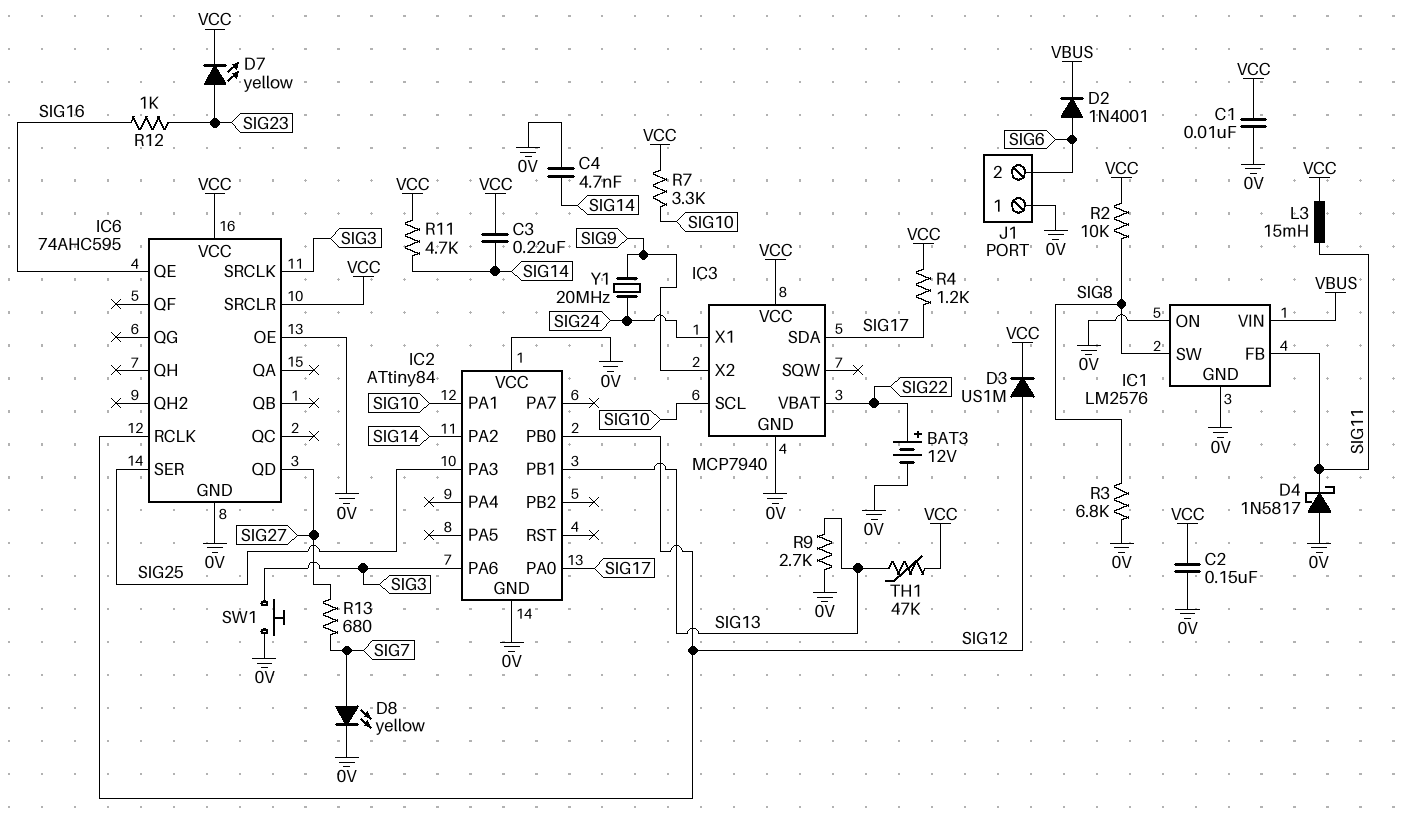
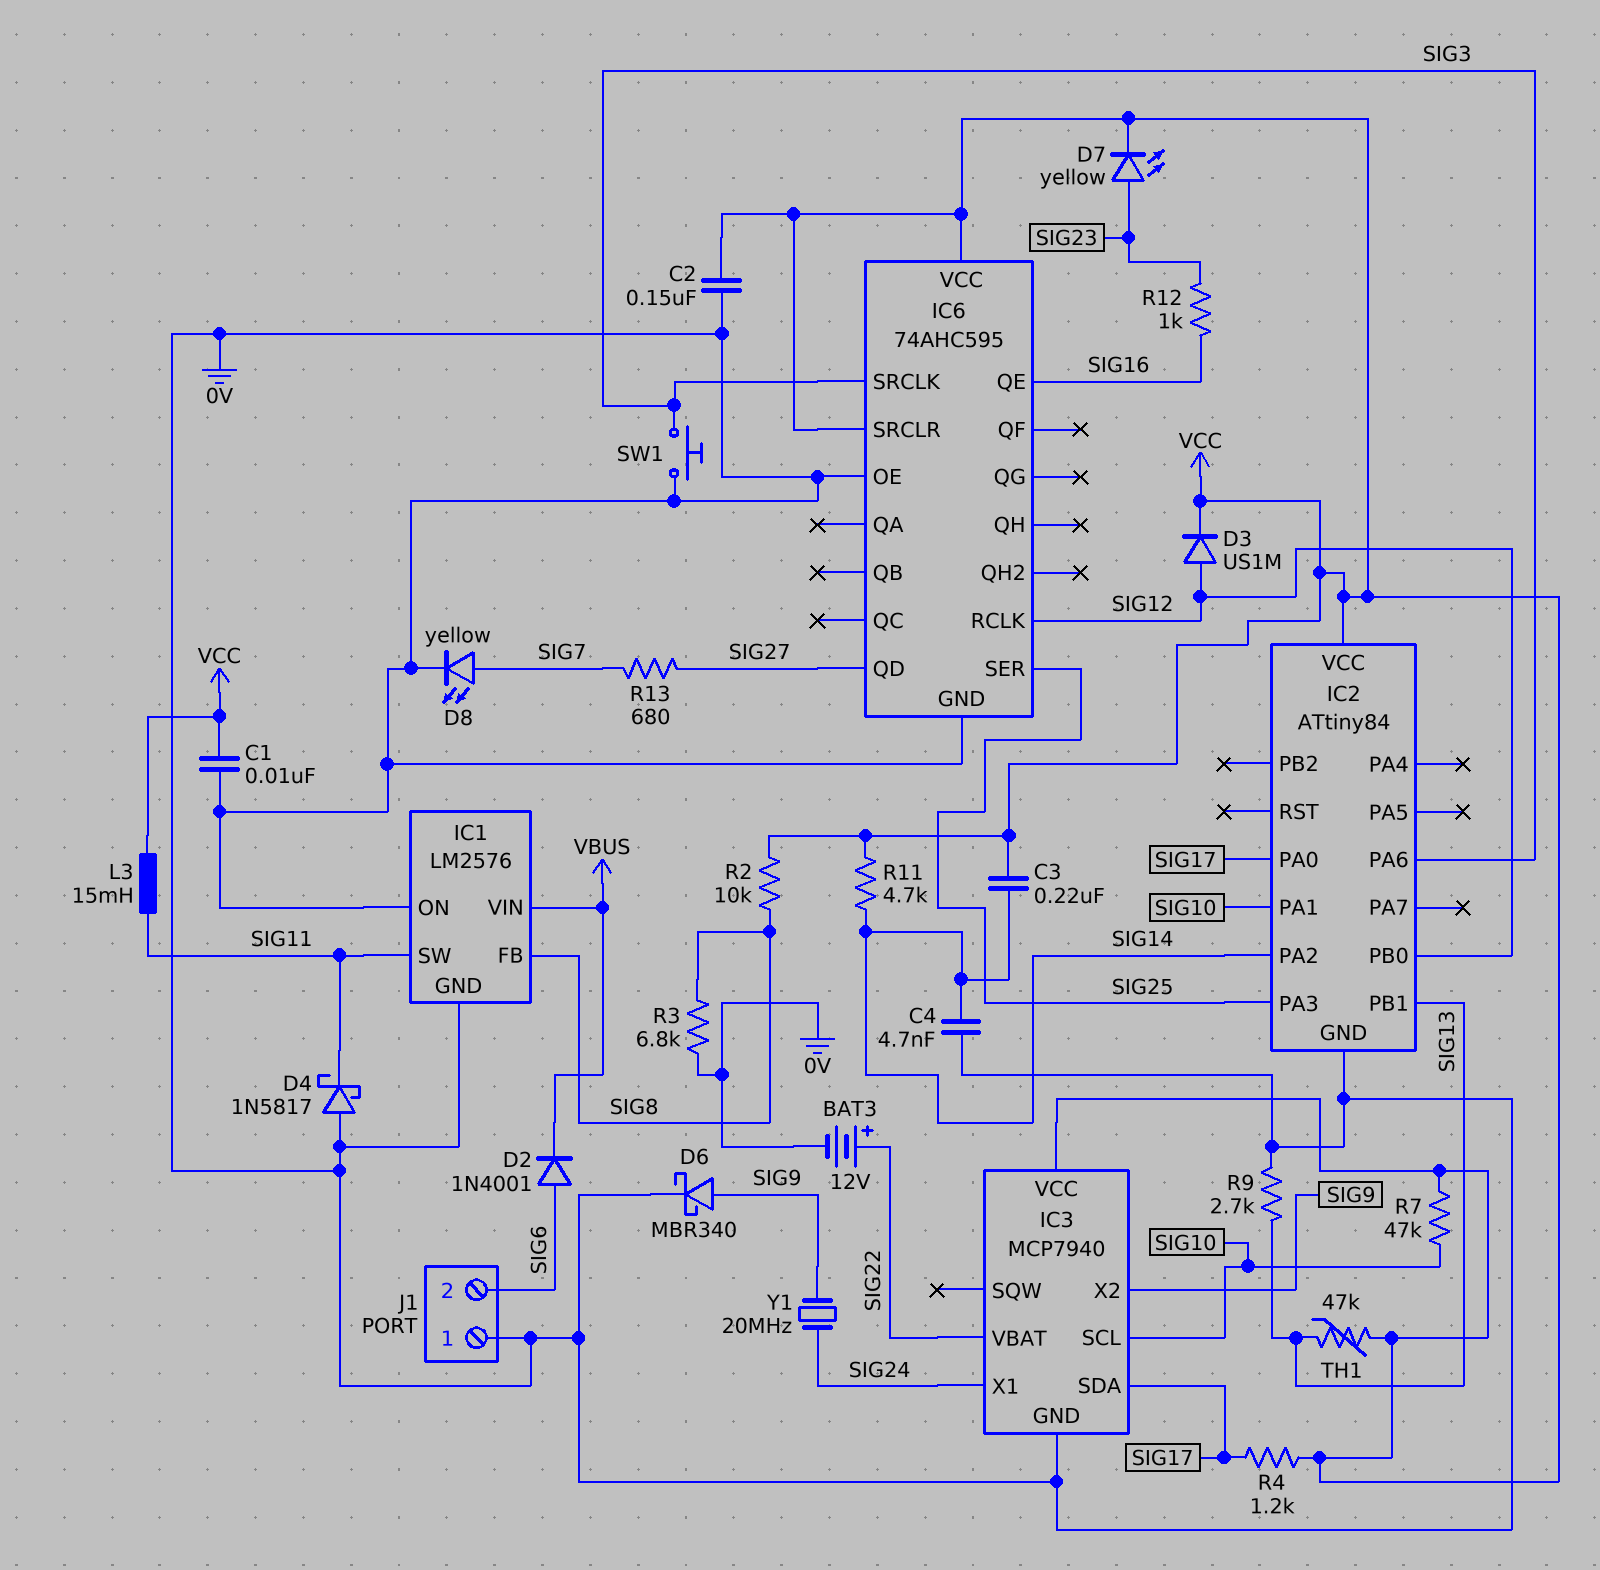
D6: none -> schottky MBR340 (A SIG9, K 0V)
IC1 pin FB: SIG11 -> SIG8
IC1 pin SW: SIG8 -> SIG11
IC2 pin VCC: 0V -> VCC
R7: 3.3k (SIG10, VCC) -> 47k (SIG10, VCC)

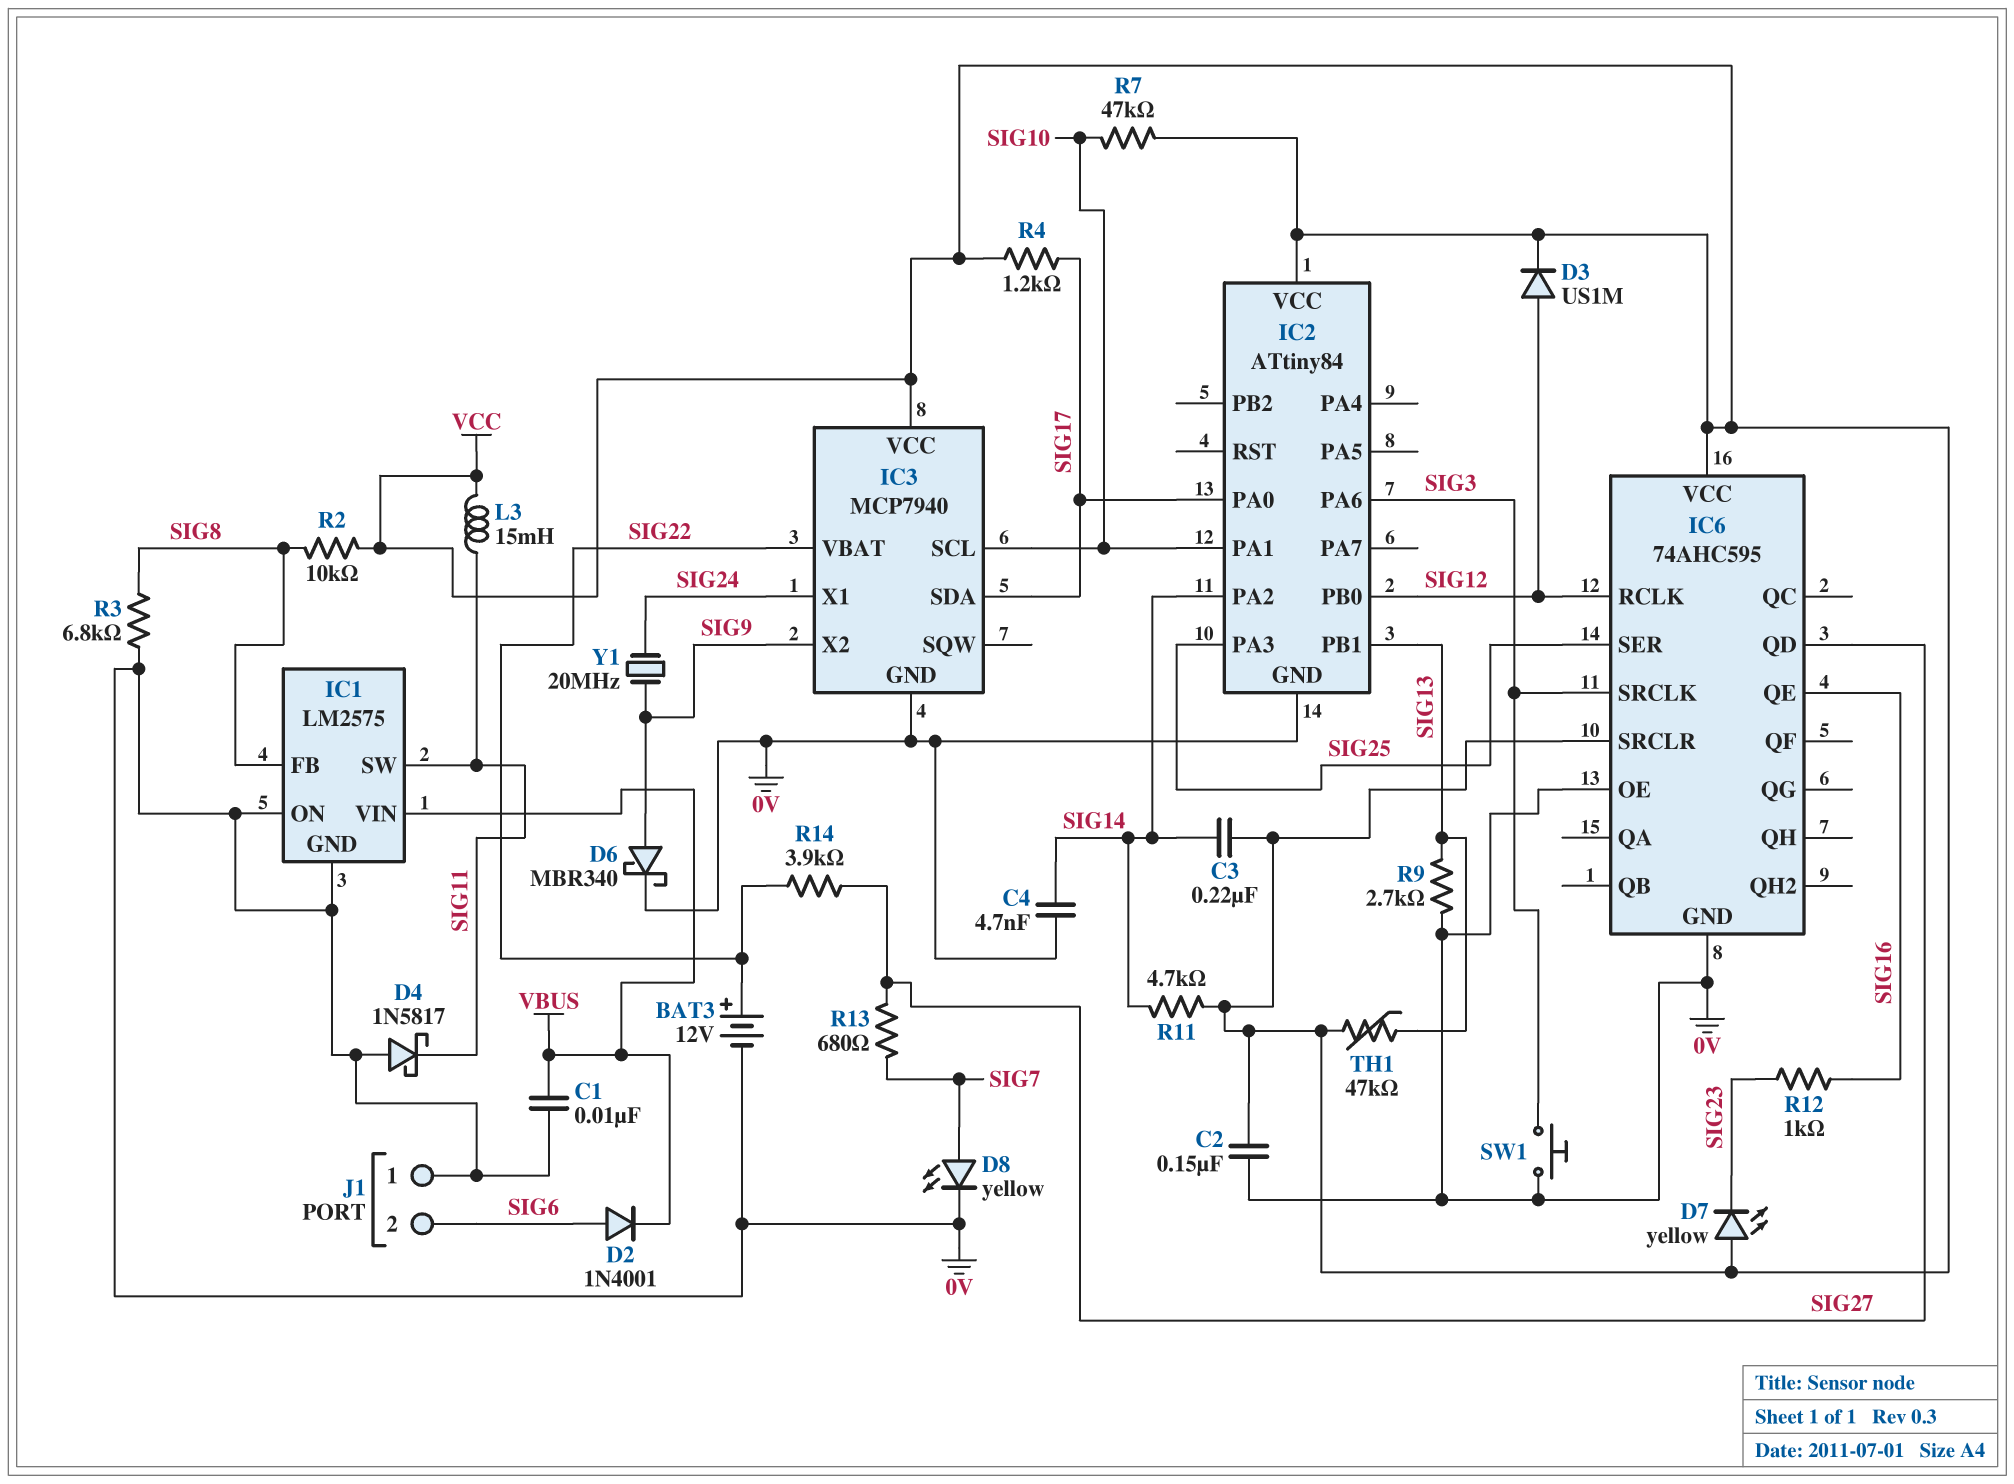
C1: 10nF (0V, VCC) -> 10nF (0V, VBUS)
D7: LED yellow (A SIG23, K VCC) -> LED yellow (A VCC, K SIG23)
IC1: LM2576 -> LM2575
R14: none -> 3.9k (SIG22, SIG27)

